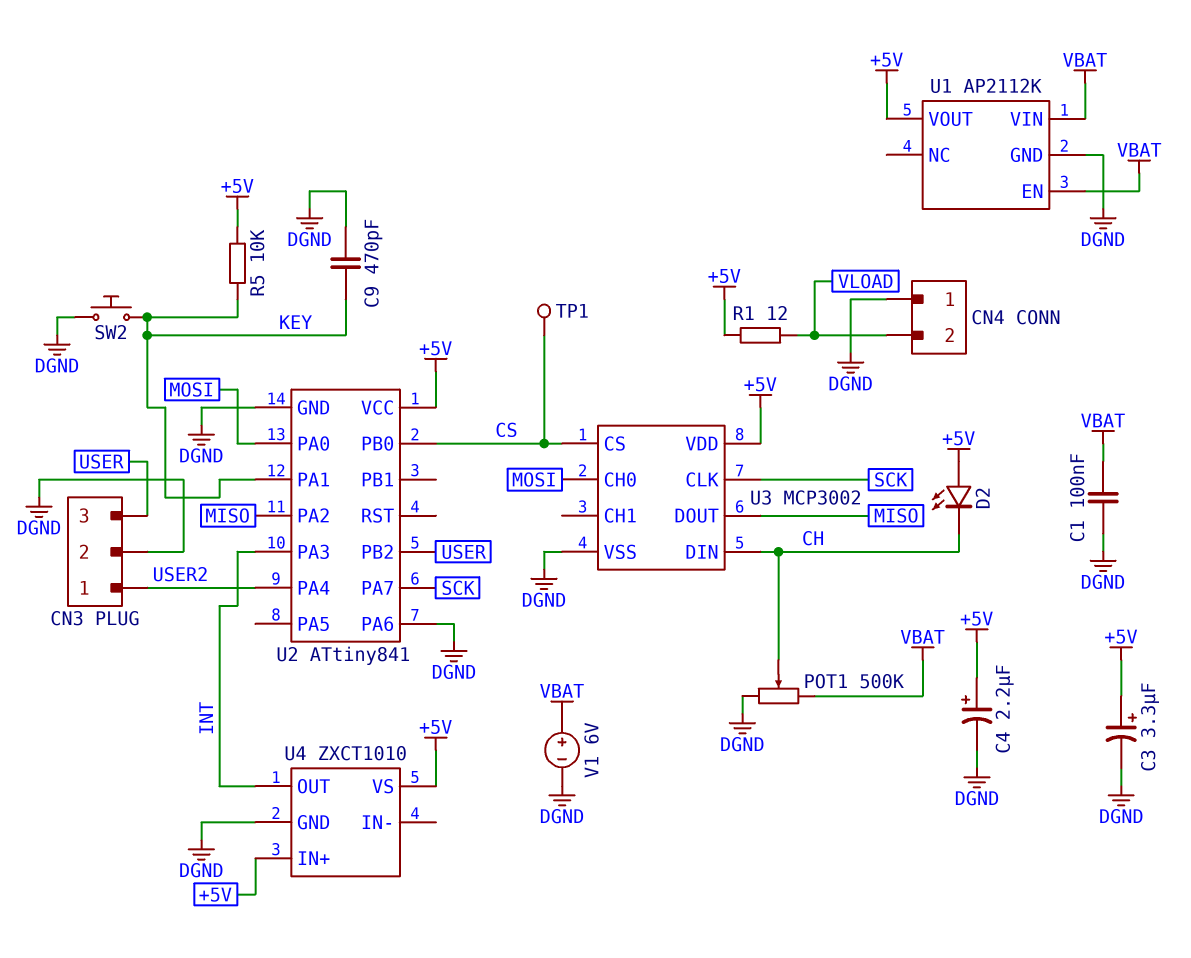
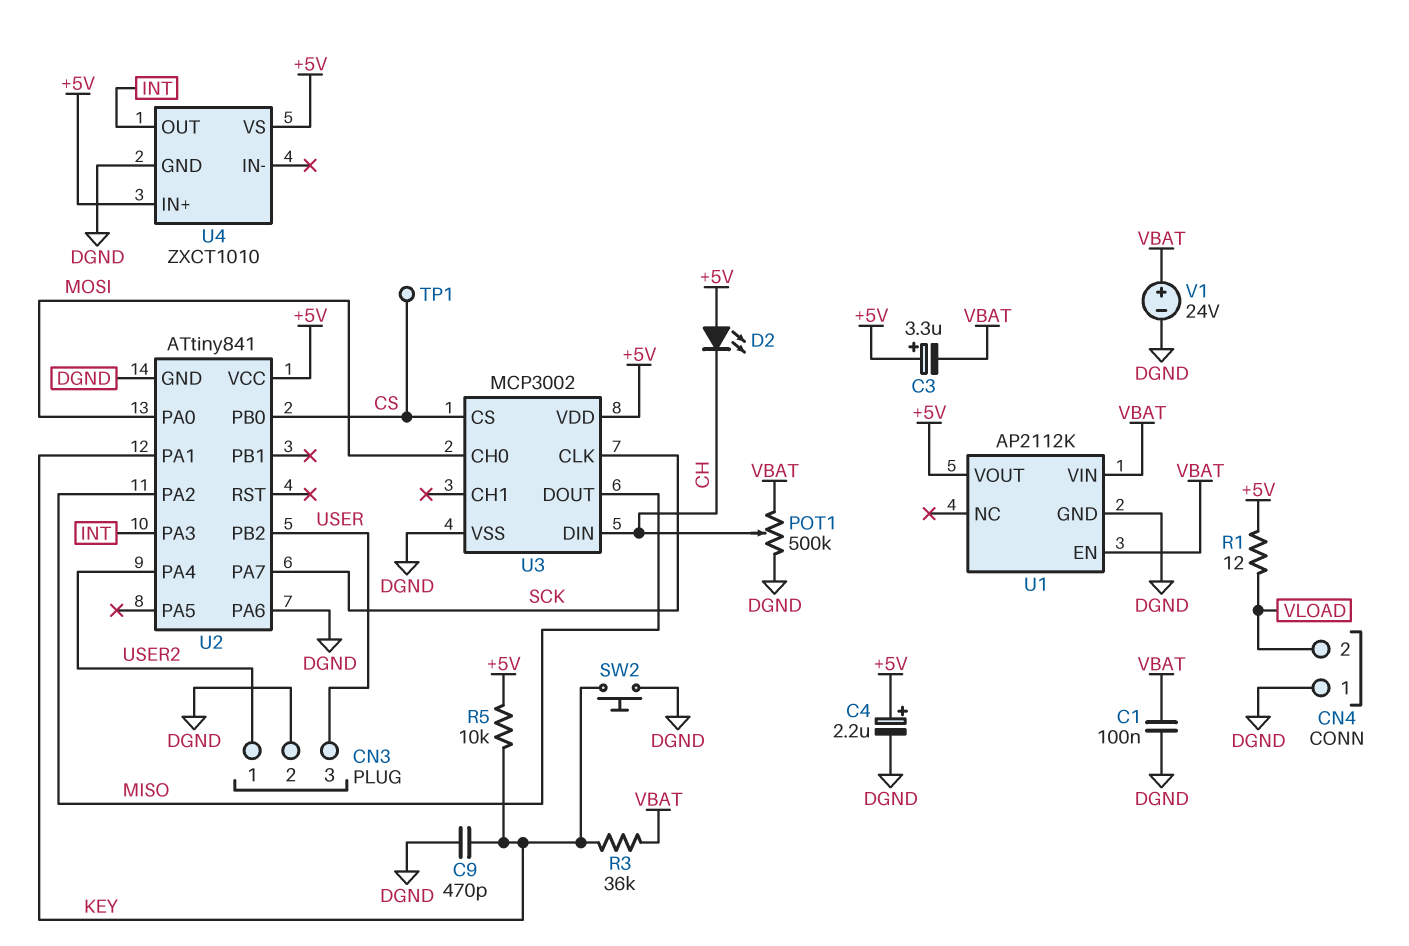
C3: 3.3uF (plus +5V, minus DGND) -> 3.3uF (plus +5V, minus VBAT)
R3: none -> 36k (KEY, VBAT)
V1: 6V (plus VBAT, minus DGND) -> 24V (plus VBAT, minus DGND)

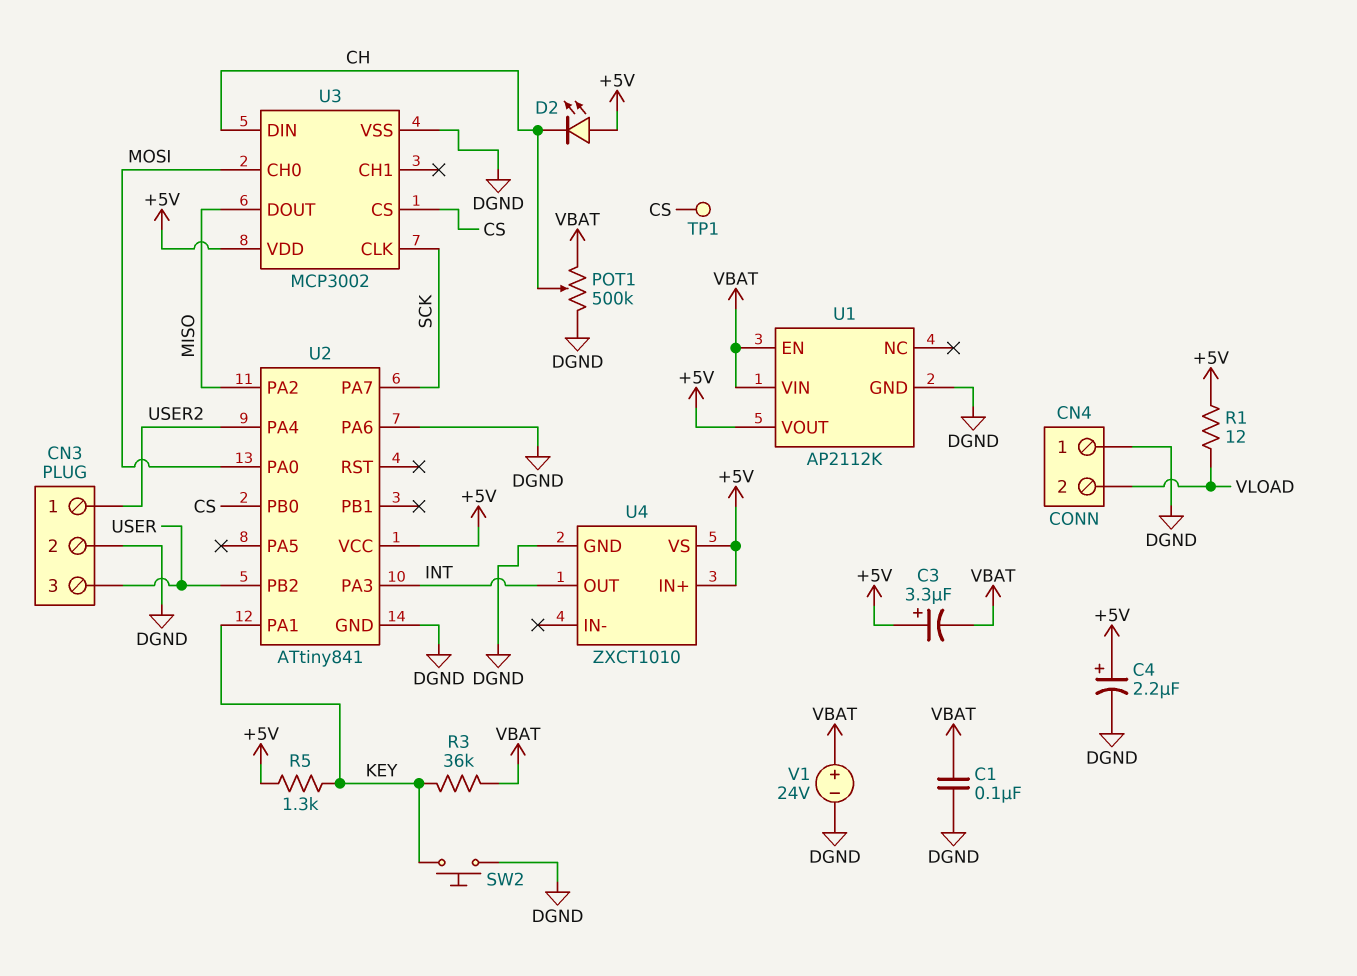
C9: 470pF (DGND, KEY) -> none
R5: 10k (+5V, KEY) -> 1.3k (+5V, KEY)

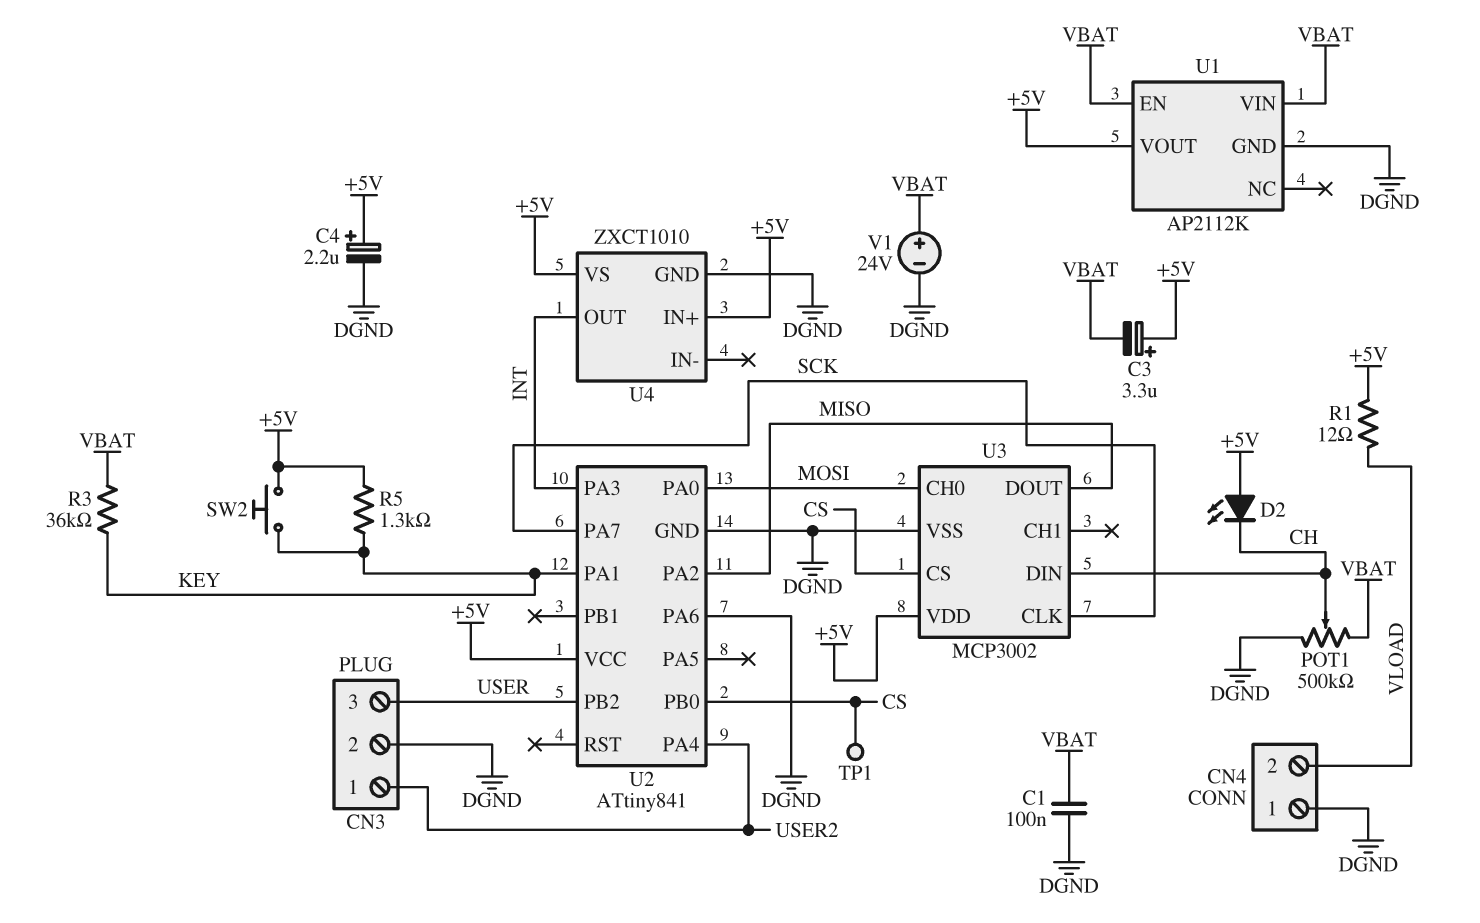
SW2: button (DGND, KEY) -> button (+5V, KEY)

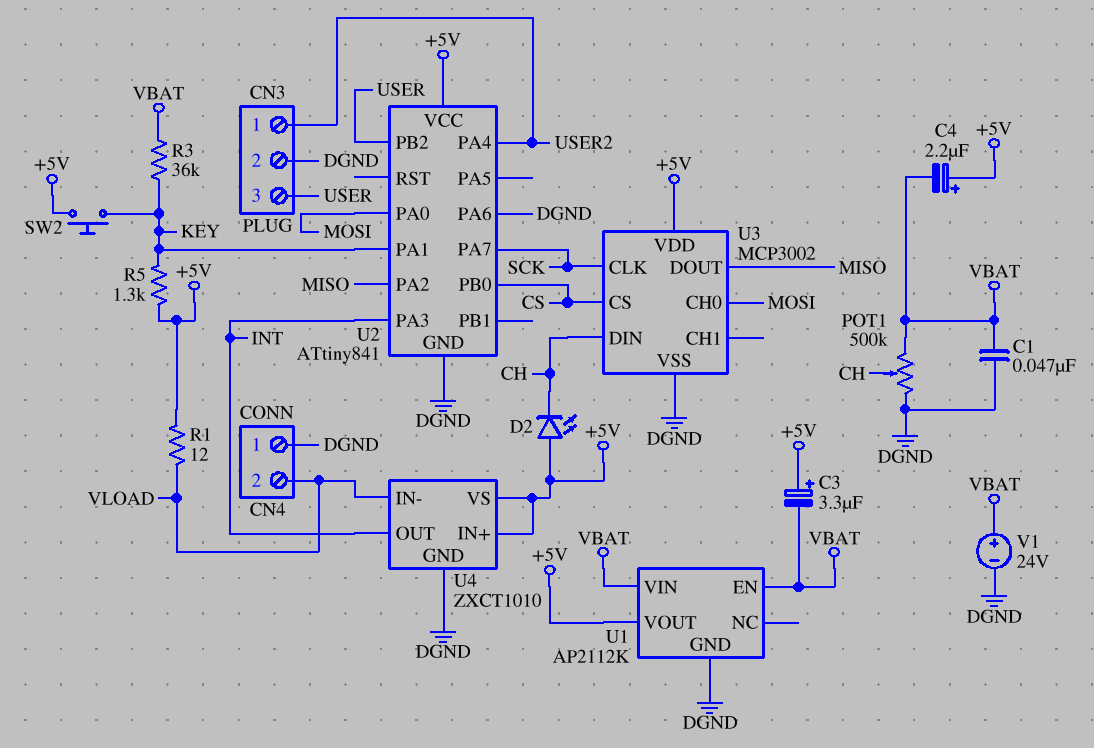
C1: 100nF (DGND, VBAT) -> 47nF (DGND, VBAT)
C4: 2.2uF (plus +5V, minus DGND) -> 2.2uF (plus +5V, minus VBAT)
TP1: test point (CS) -> none
U4 pin IN-: none -> VLOAD

